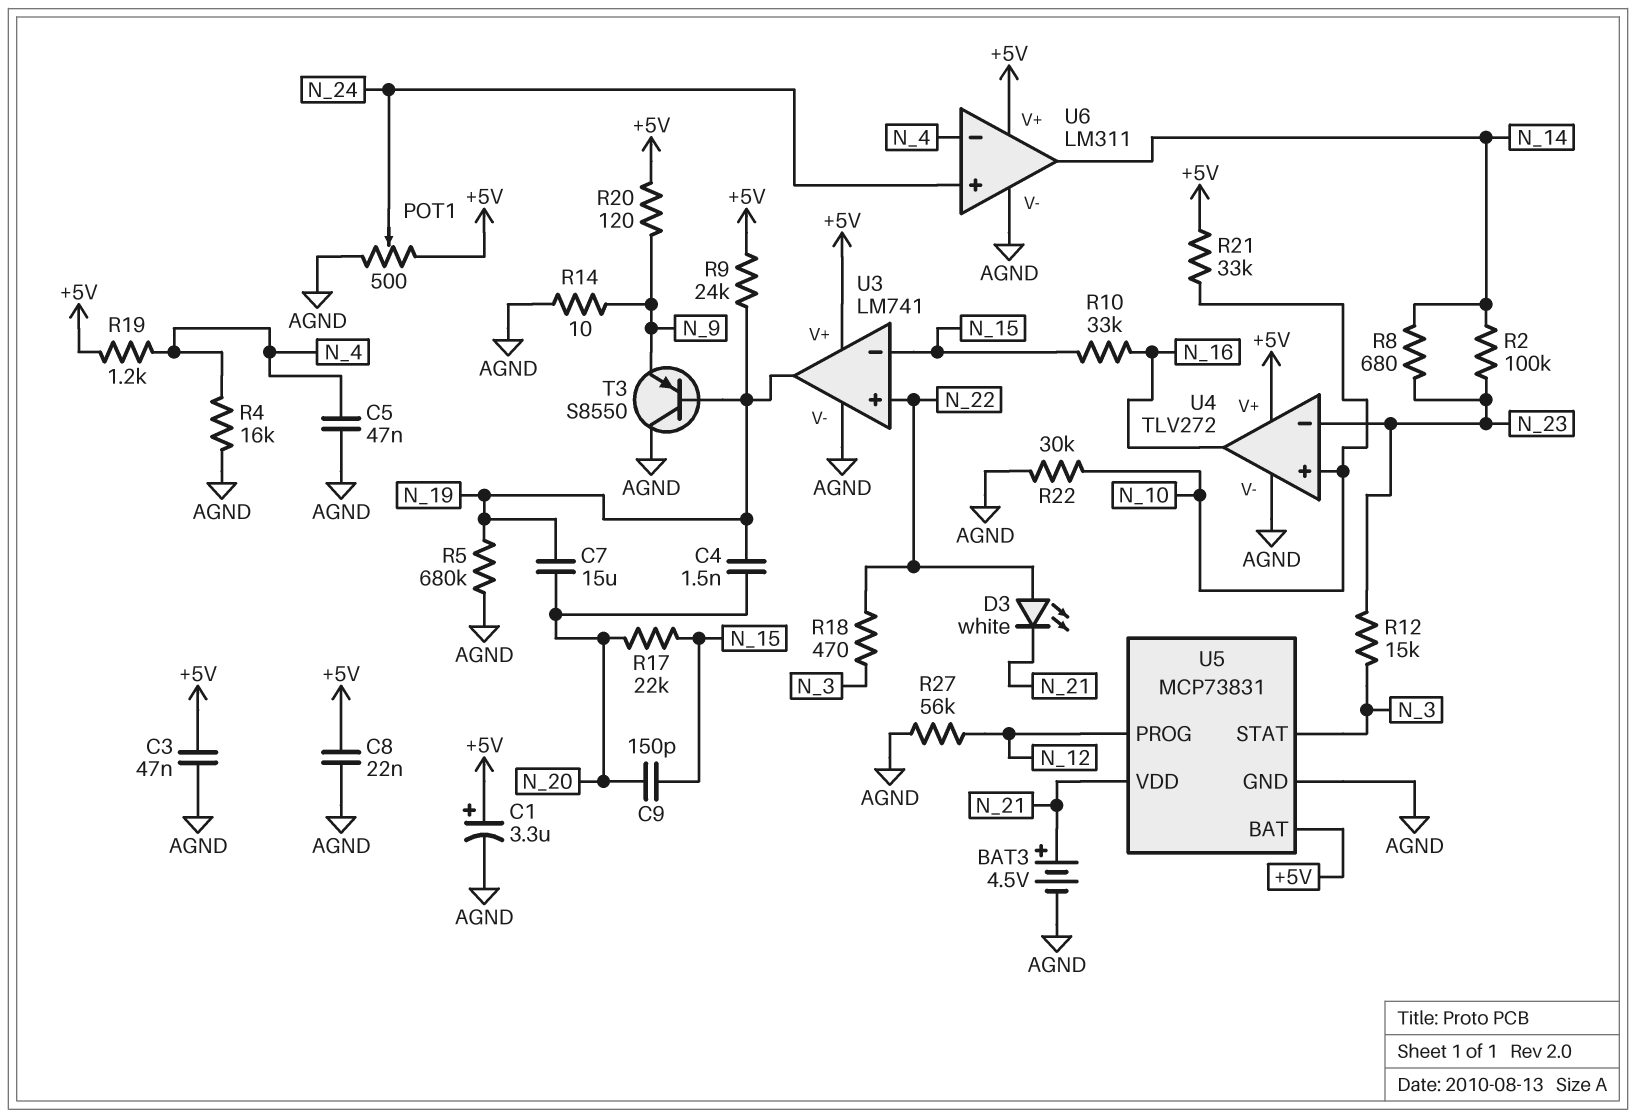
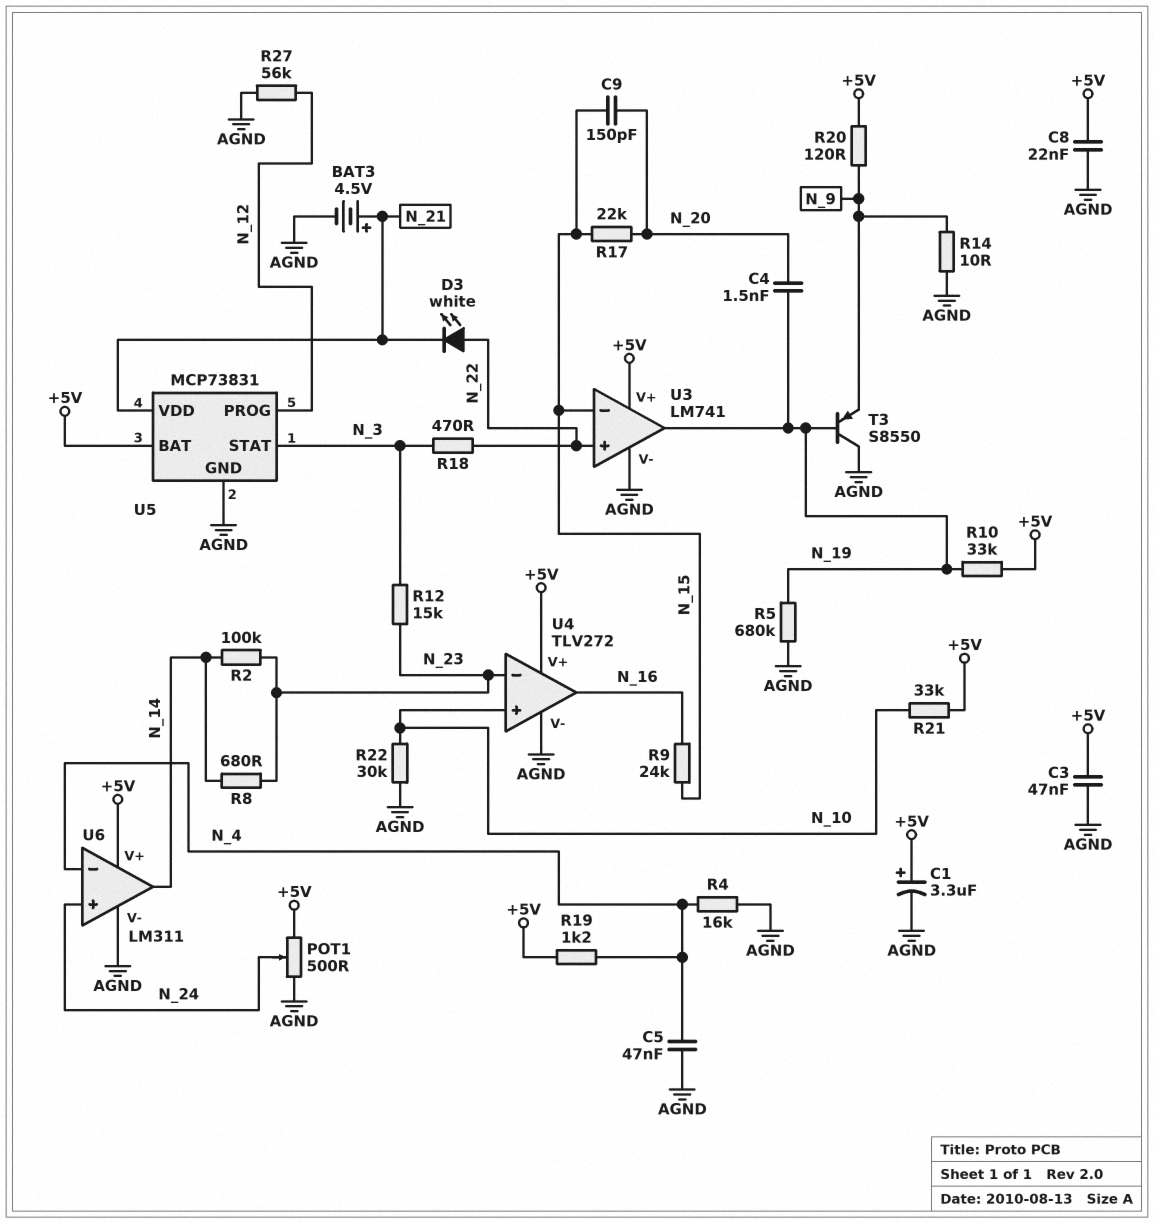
C7: 15uF (N_19, N_20) -> none
R9: 24k (+5V, N_19) -> 24k (N_15, N_16)
R10: 33k (N_15, N_16) -> 33k (+5V, N_19)

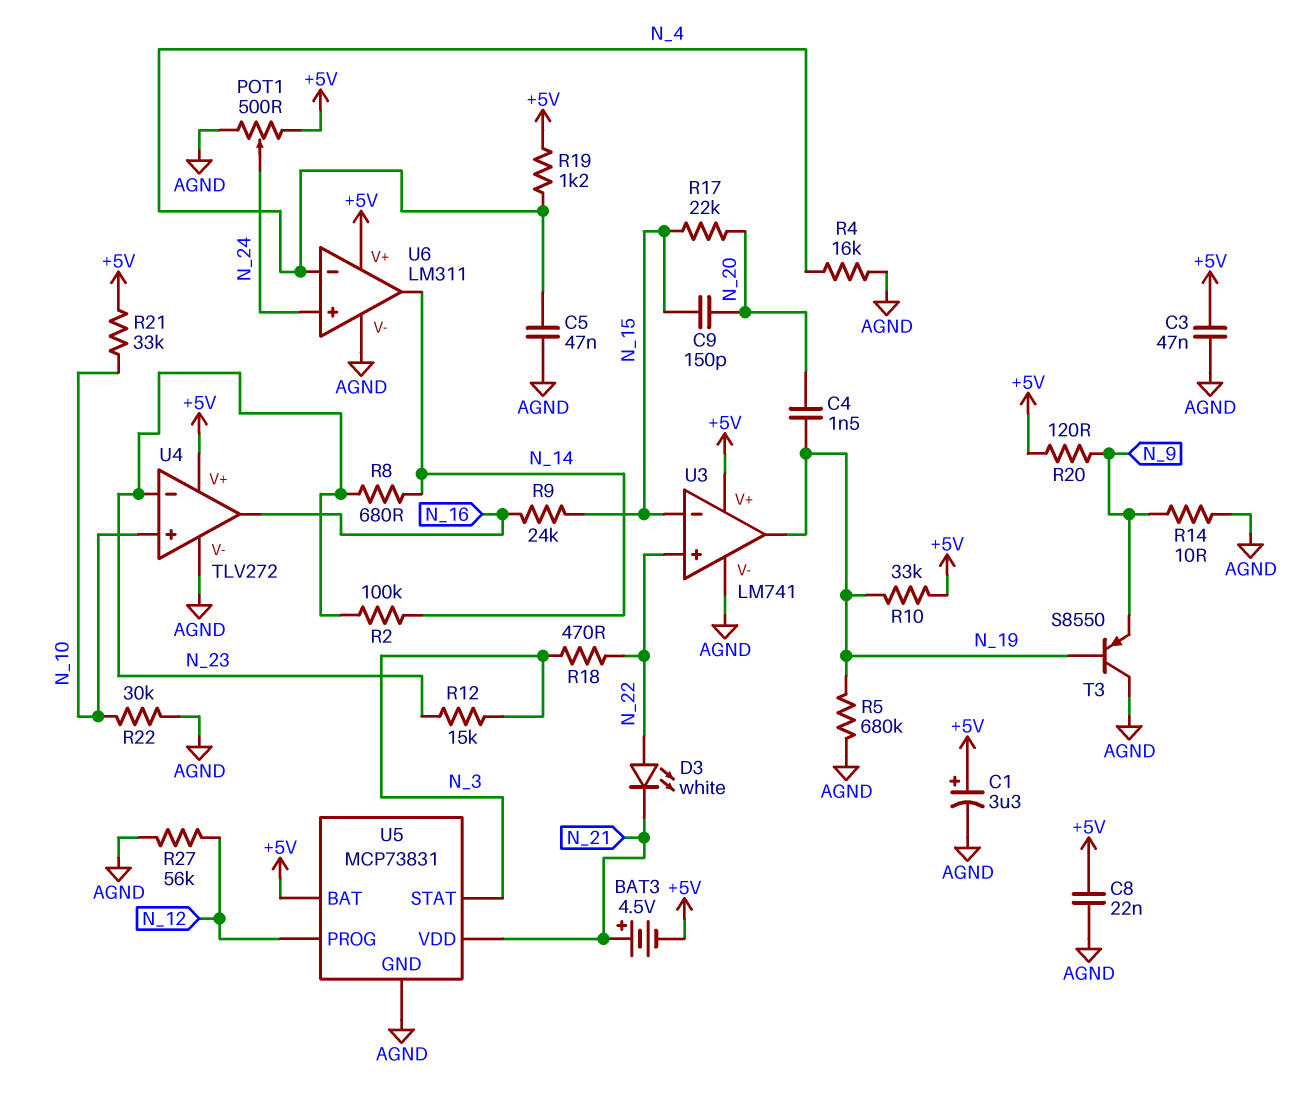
BAT3: 4.5V (plus N_21, minus AGND) -> 4.5V (plus N_21, minus +5V)

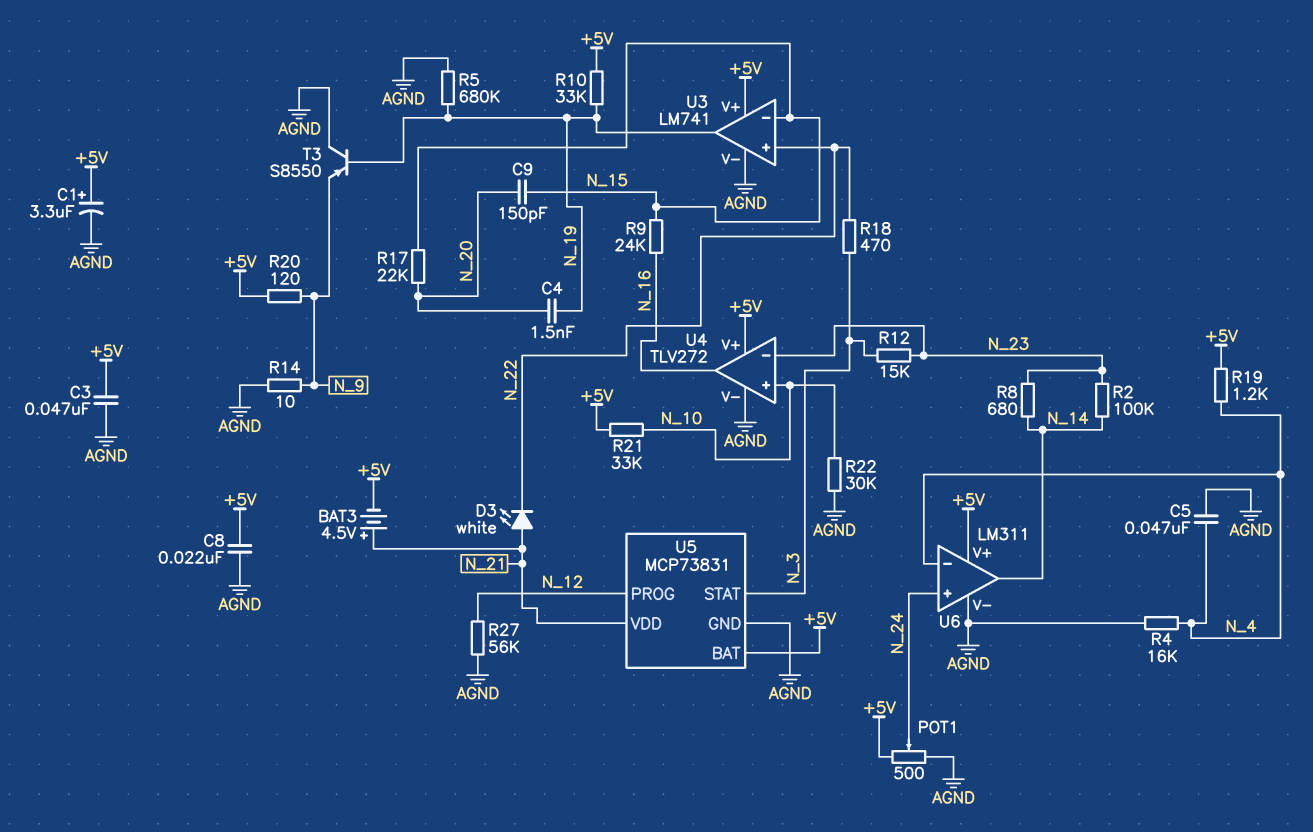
D3: LED white (A N_22, K N_21) -> LED white (A N_21, K N_22)

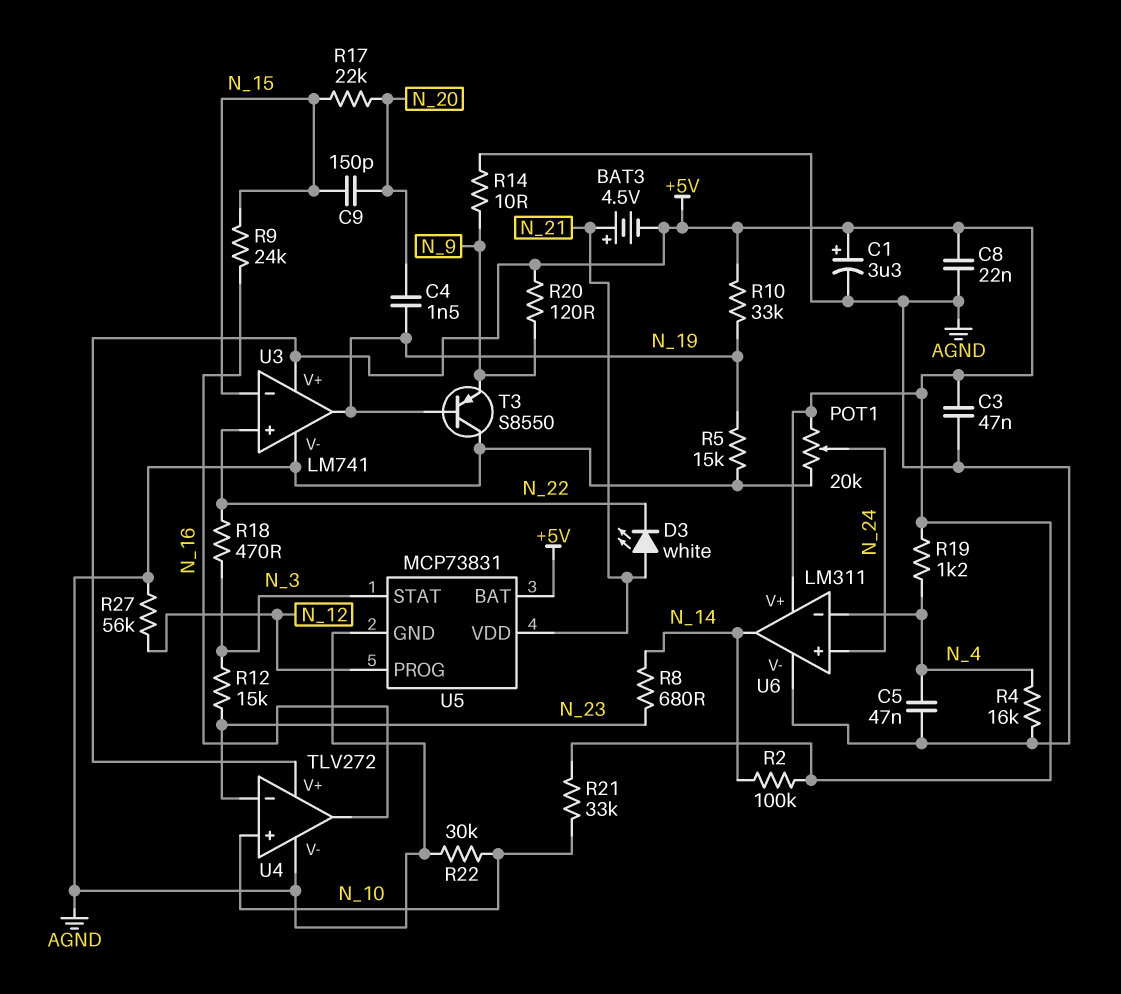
POT1: 500 (+5V, AGND, wiper N_24) -> 20k (+5V, AGND, wiper N_24)
R2: 100k (N_14, N_23) -> 100k (+5V, N_14)
R5: 680k (AGND, N_19) -> 15k (AGND, N_19)

